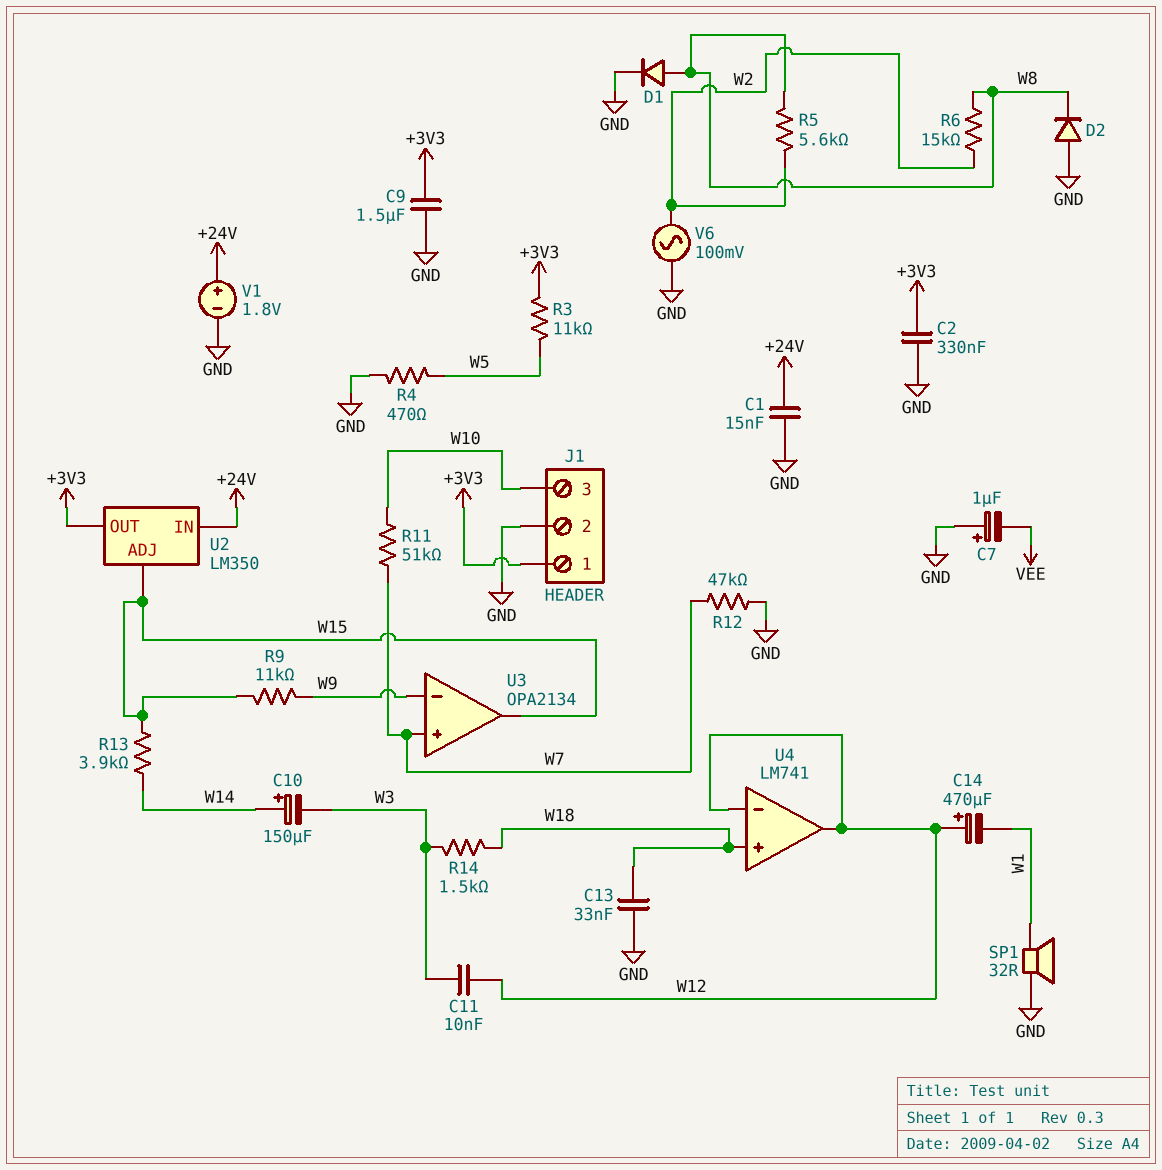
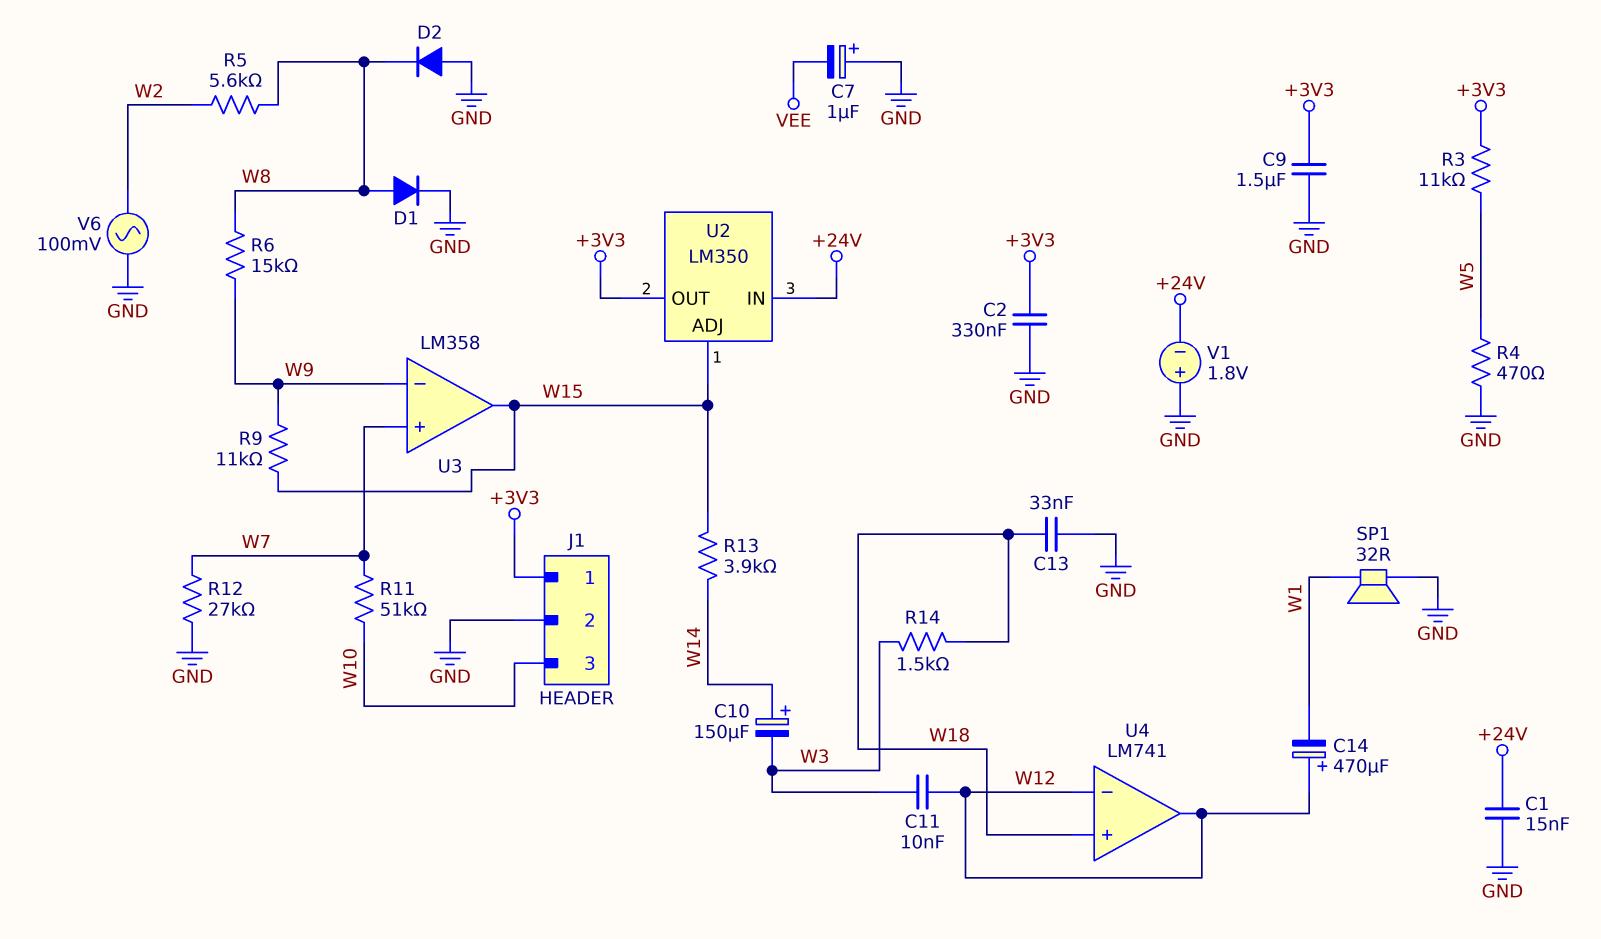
R6: 15k (W2, W8) -> 15k (W8, W9)
R12: 47k (GND, W7) -> 27k (GND, W7)
U3: OPA2134 -> LM358
V1: 1.8V (plus +24V, minus GND) -> 1.8V (plus GND, minus +24V)

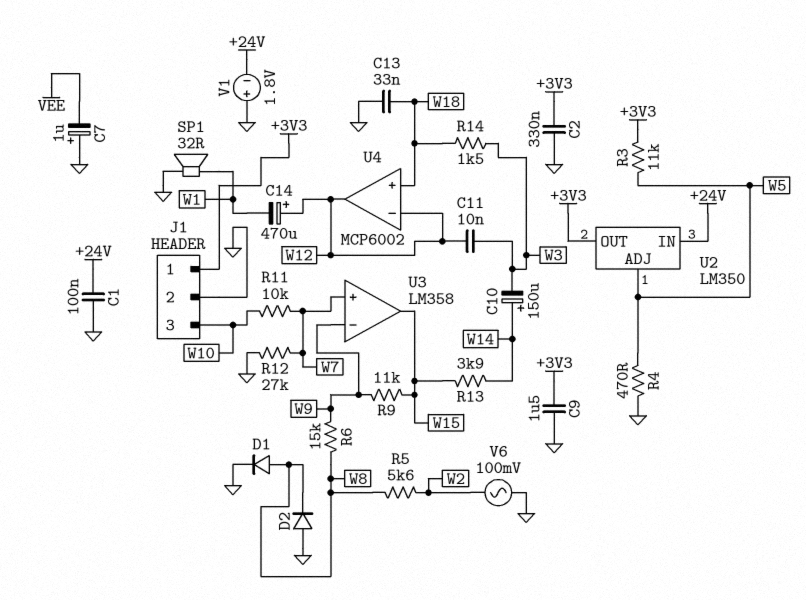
C1: 15nF (+24V, GND) -> 100nF (+24V, GND)
R11: 51k (W7, W10) -> 10k (W7, W10)
U2 pin ADJ: W15 -> W5
U4: LM741 -> MCP6002

